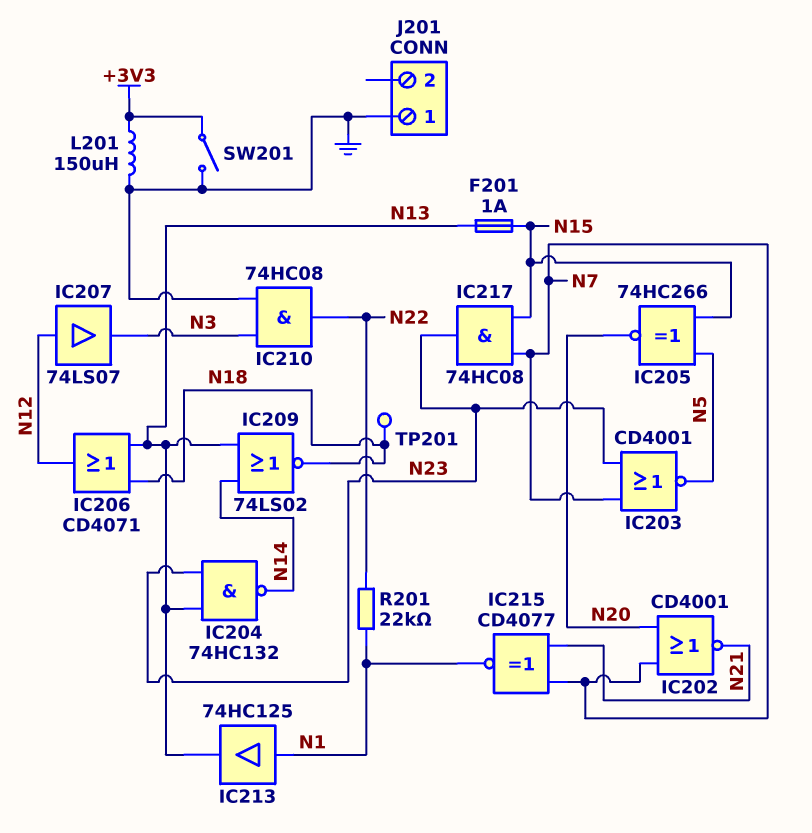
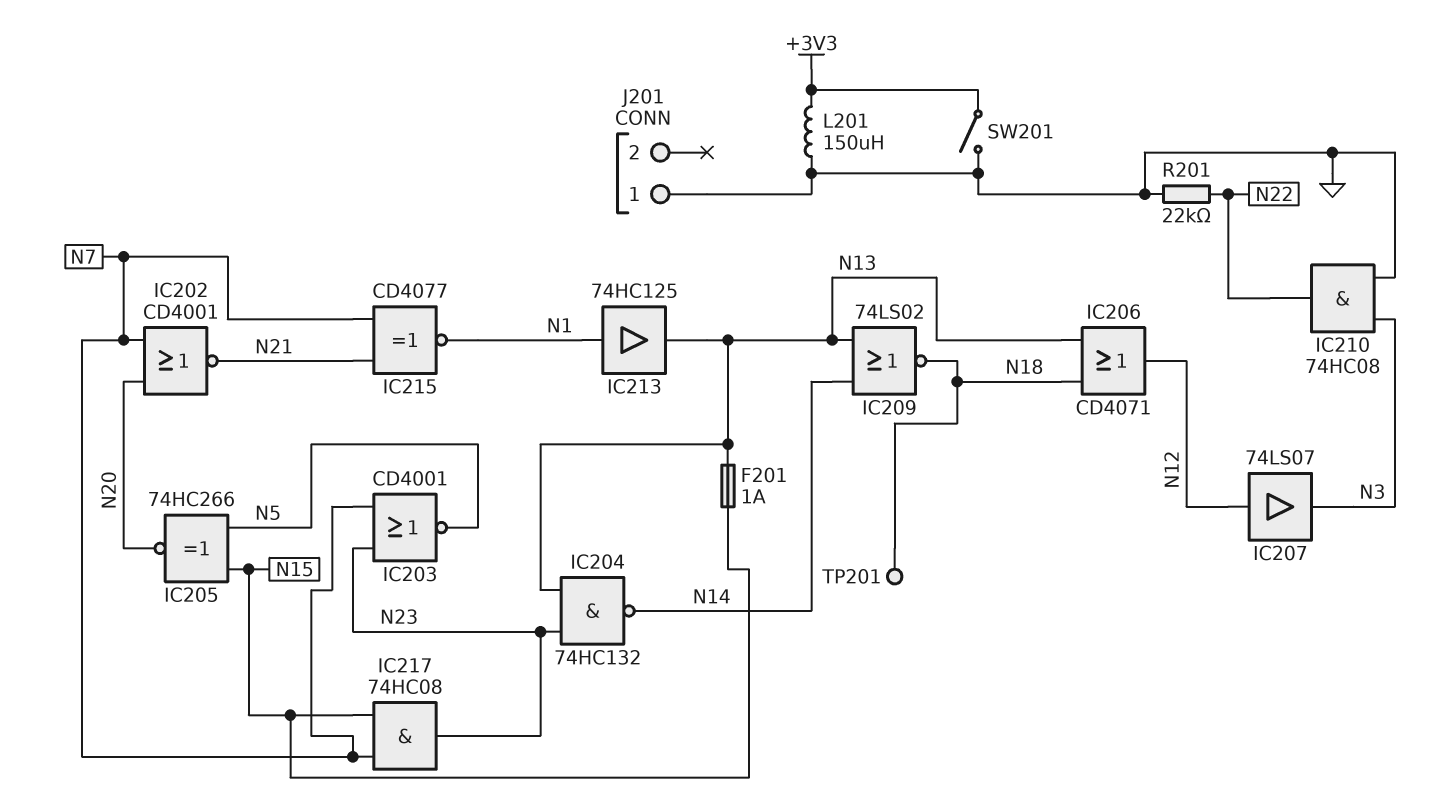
R201: 22k (N1, N22) -> 22k (GND, N22)

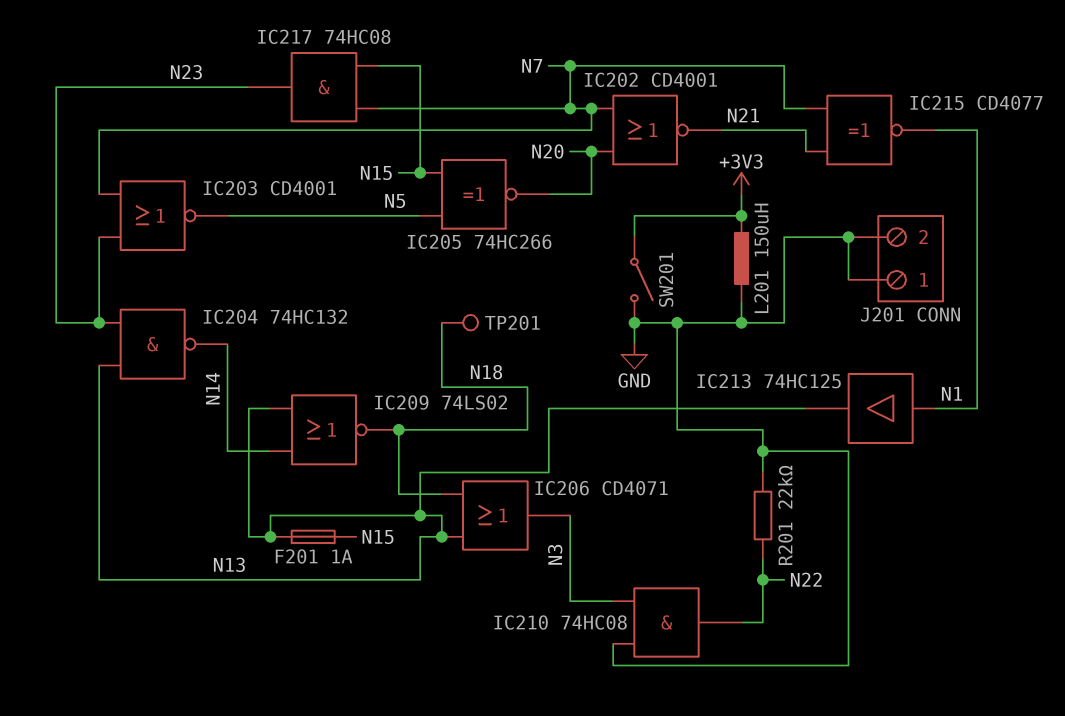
IC206: OR CD4071 (in N13, in N18, out N12) -> OR CD4071 (in N13, in N18, out N3)
IC207: buffer 74LS07 (in N12, out N3) -> none
J201 pin 2: none -> GND

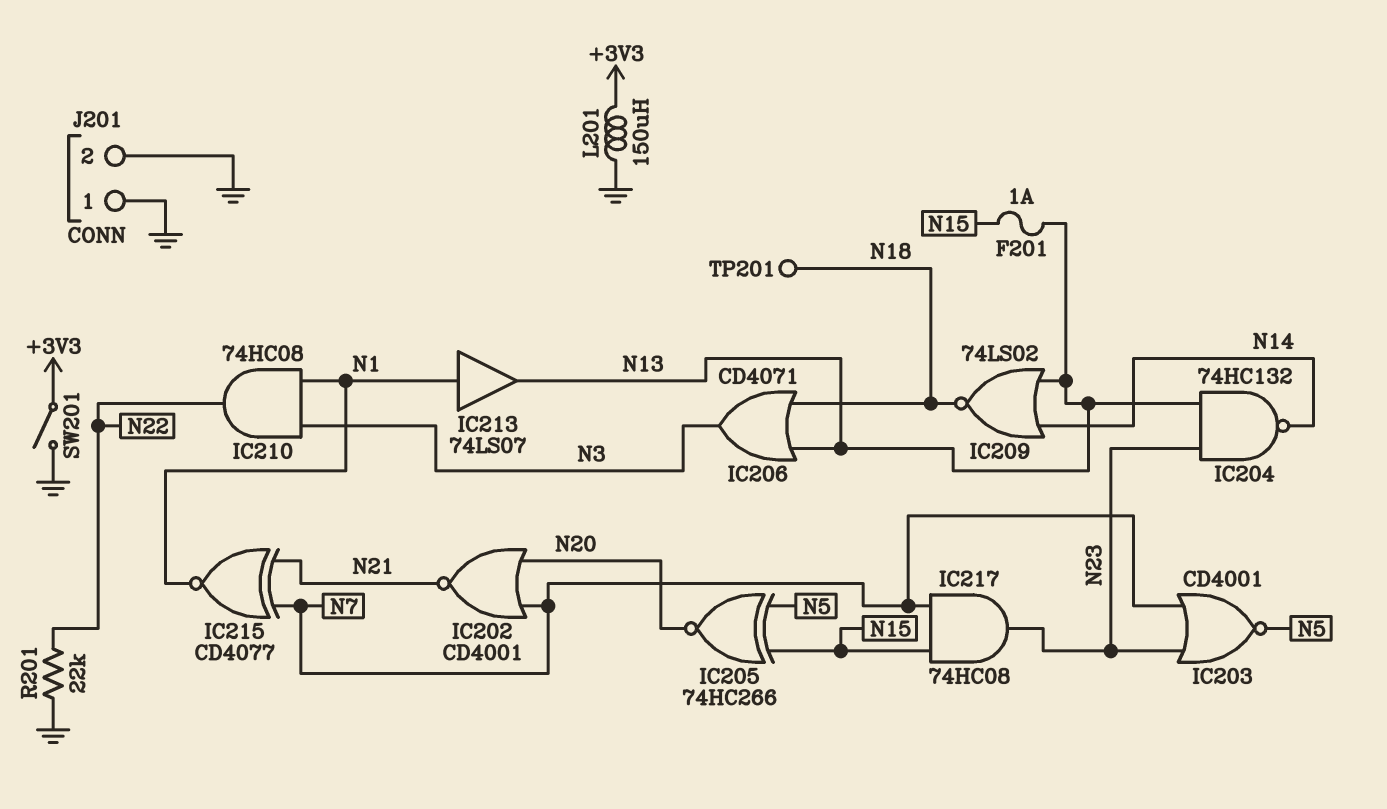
IC210: AND 74HC08 (in GND, in N3, out N22) -> AND 74HC08 (in N1, in N3, out N22)
IC213: buffer 74HC125 (in N1, out N13) -> buffer 74LS07 (in N1, out N13)

